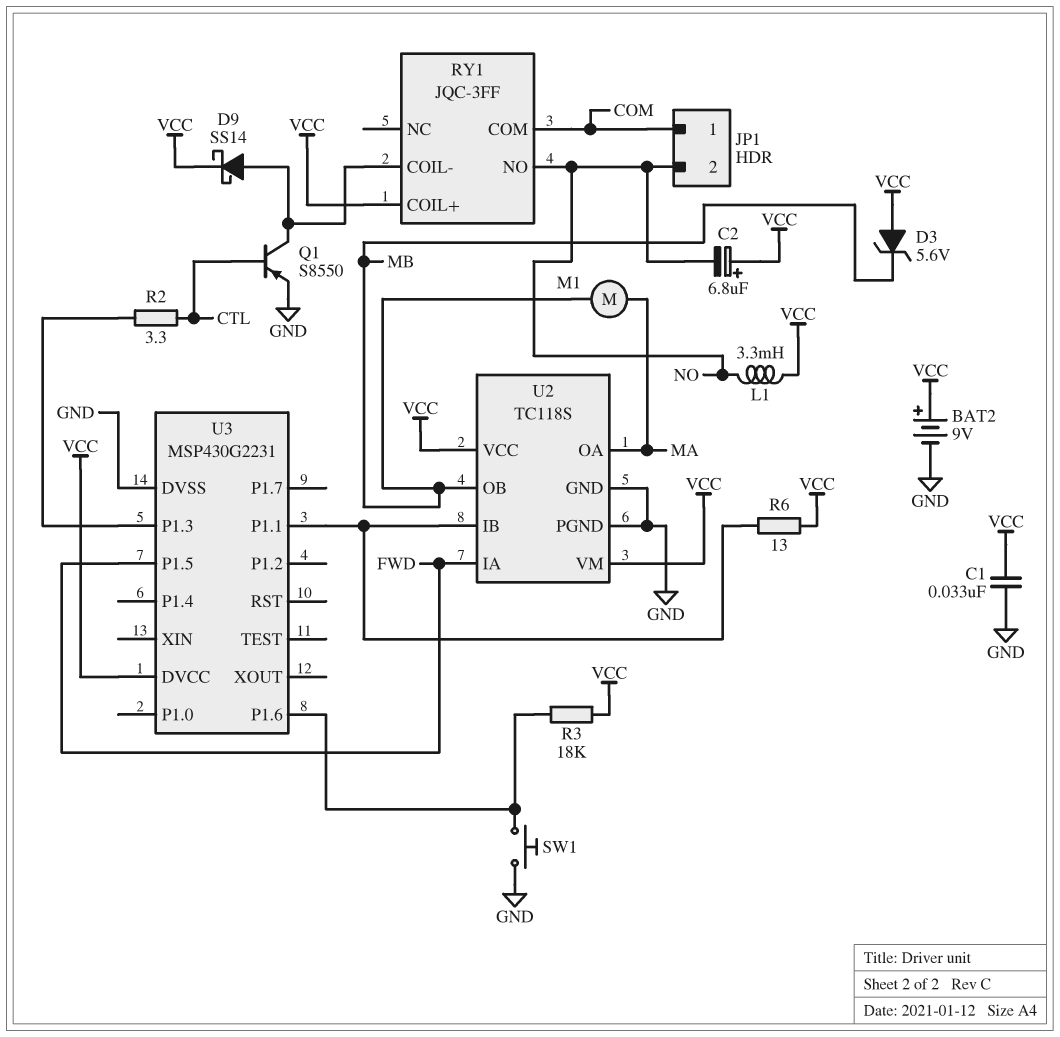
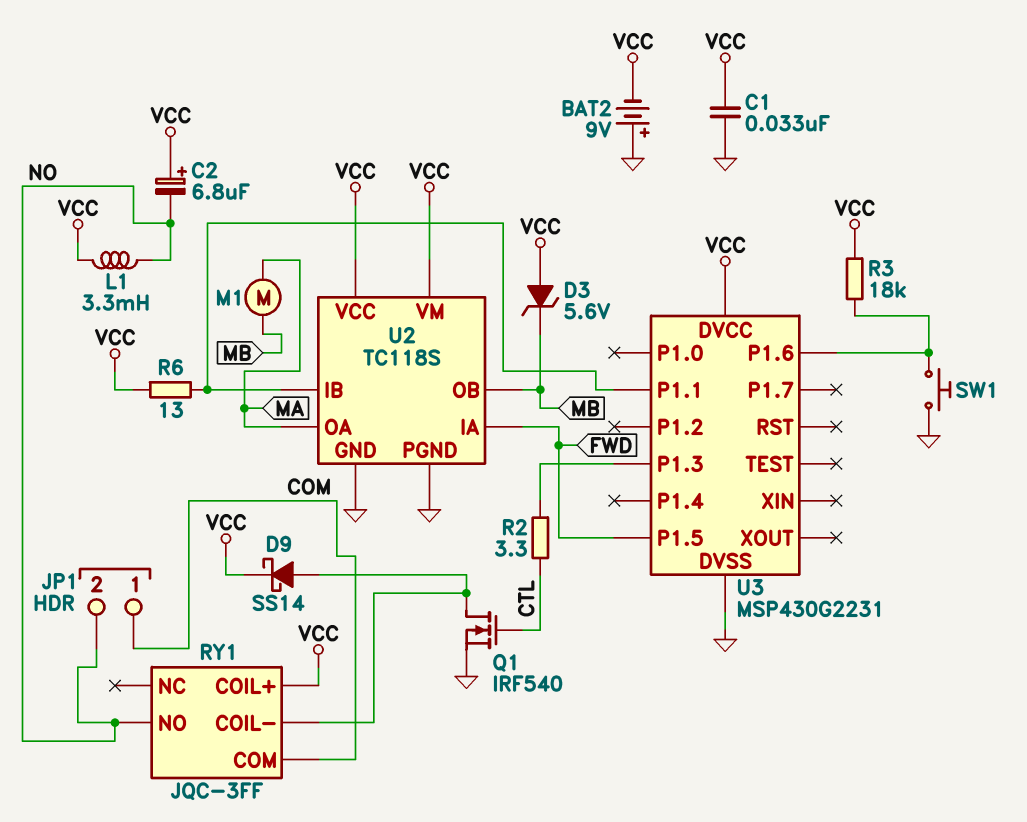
BAT2: 9V (plus VCC, minus GND) -> 9V (plus GND, minus VCC)
Q1: PNP S8550 (B CTL, C RY1/COIL-, E GND) -> NMOS IRF540 (G CTL, D RY1/COIL-, S GND)

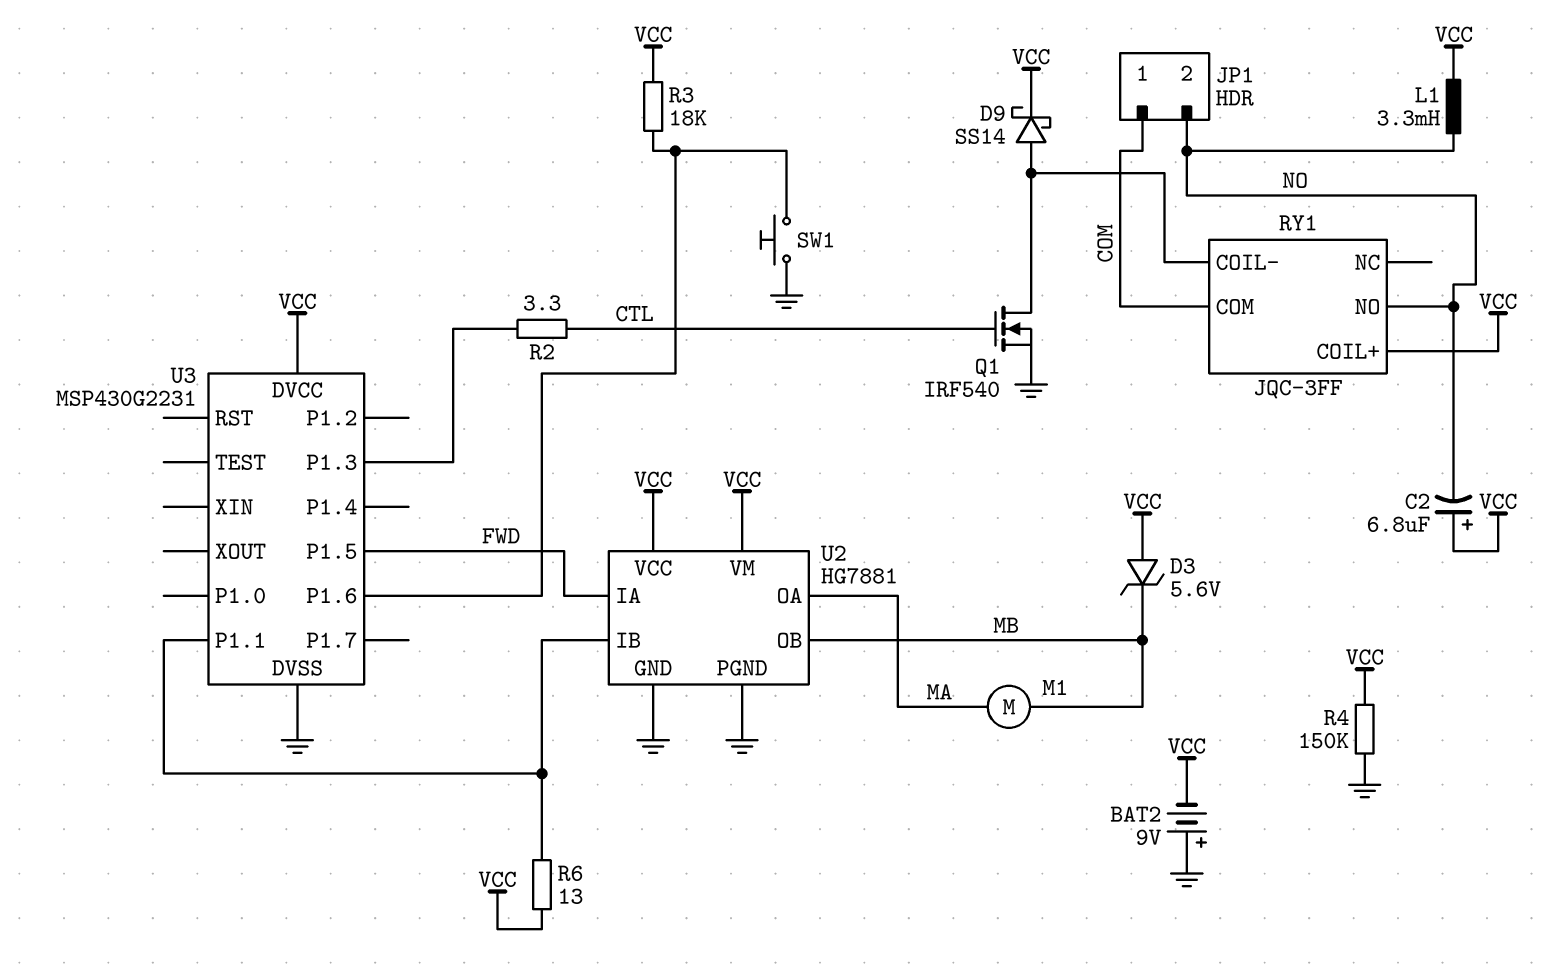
C1: 33nF (GND, VCC) -> none
R4: none -> 150k (GND, VCC)
U2: TC118S -> HG7881

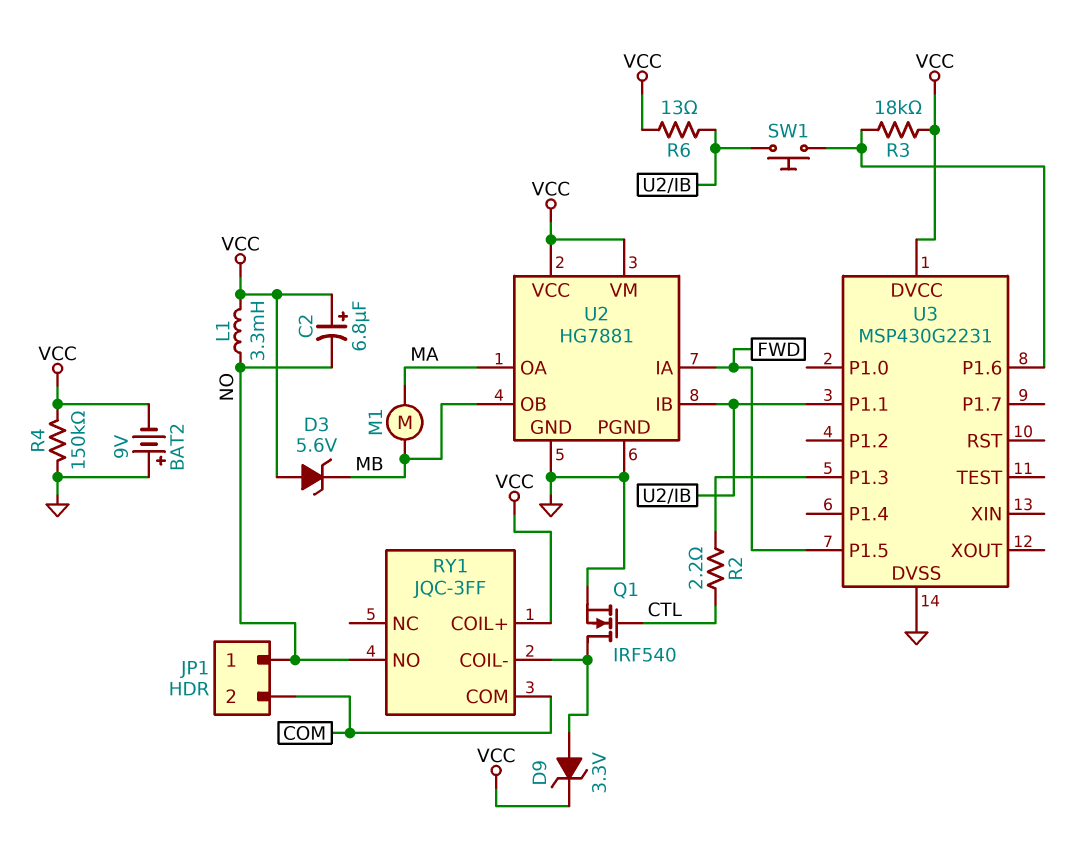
D9: schottky SS14 (A RY1/COIL-, K VCC) -> zener 3.3V (A RY1/COIL-, K VCC)
JP1 pin 1: COM -> NO
JP1 pin 2: NO -> COM
R2: 3.3 (CTL, U3/P1.3) -> 2.2 (CTL, U3/P1.3)
SW1: button (GND, U3/P1.6) -> button (U2/IB, U3/P1.6)

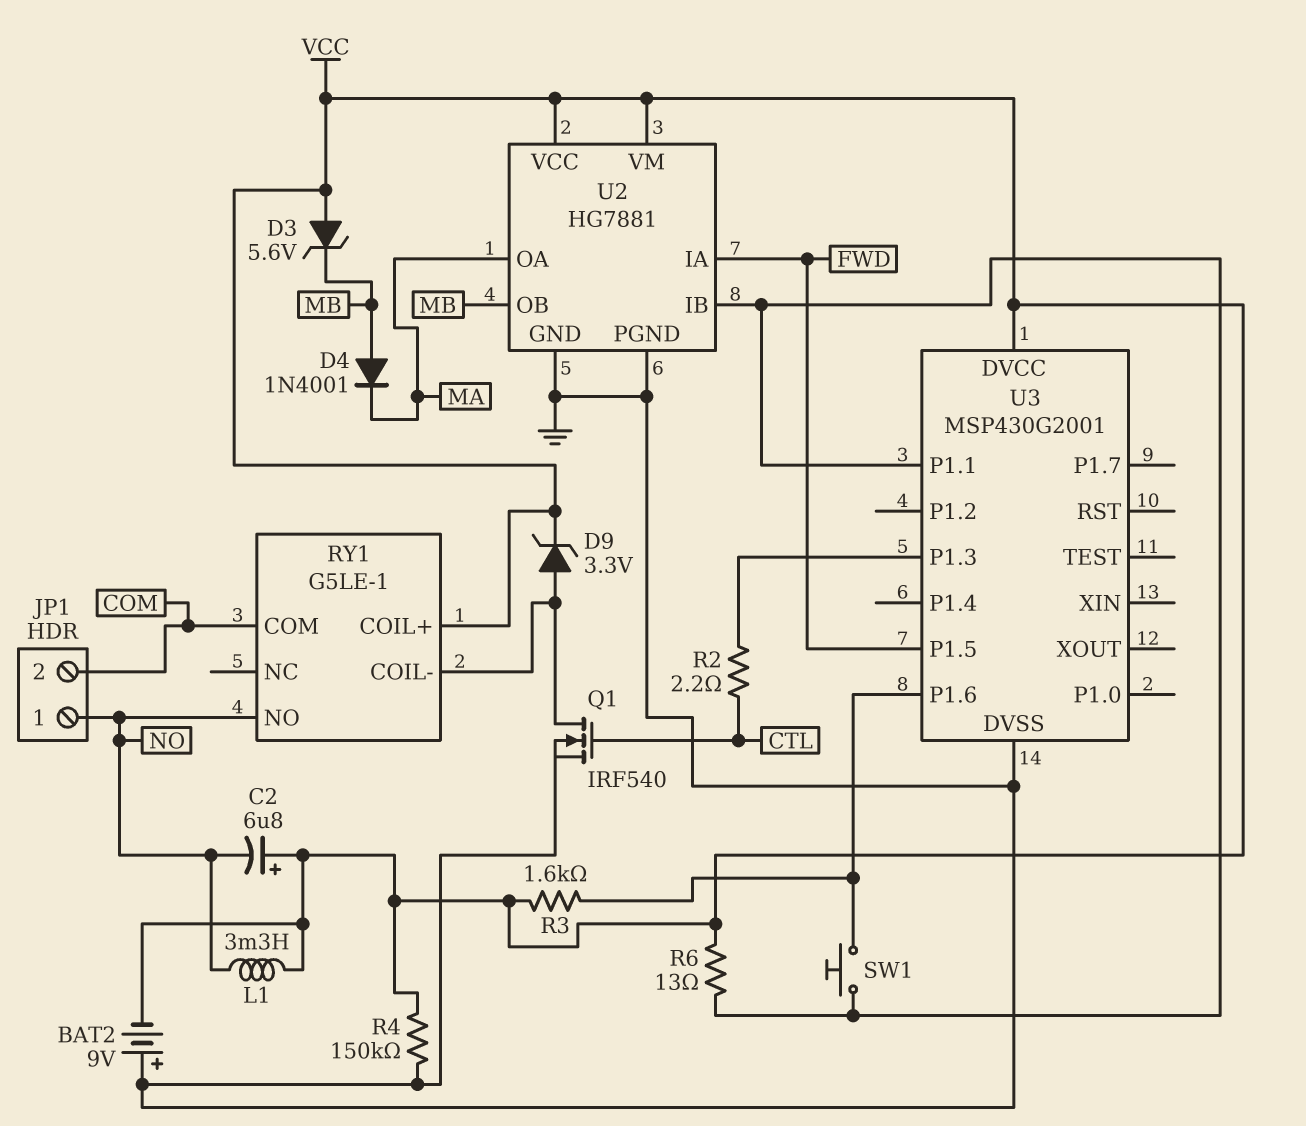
D4: none -> diode 1N4001 (A MB, K MA)
M1: motor (MA, MB) -> none
R3: 18k (U3/P1.6, VCC) -> 1.6k (U3/P1.6, VCC)
RY1: JQC-3FF -> G5LE-1
U3: MSP430G2231 -> MSP430G2001

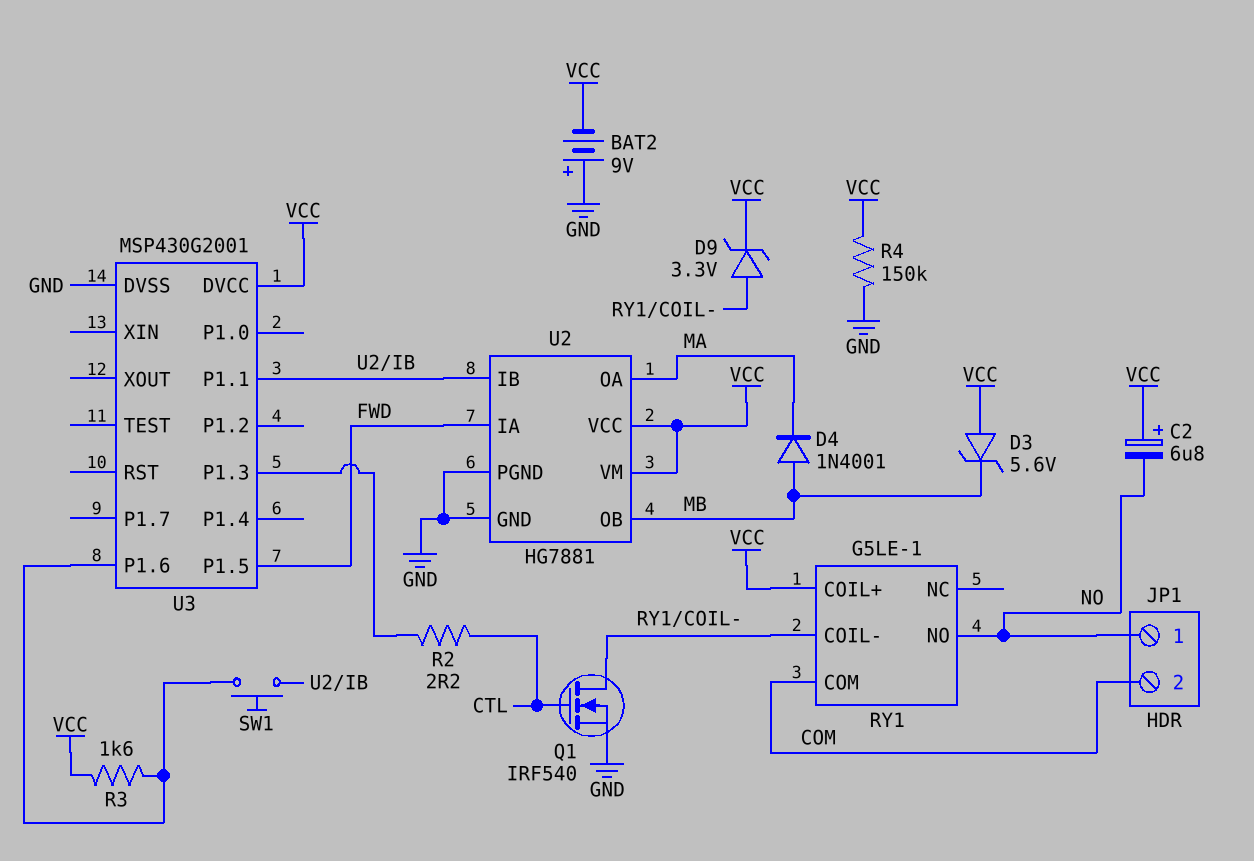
L1: 3.3mH (NO, VCC) -> none
R6: 13 (U2/IB, VCC) -> none

